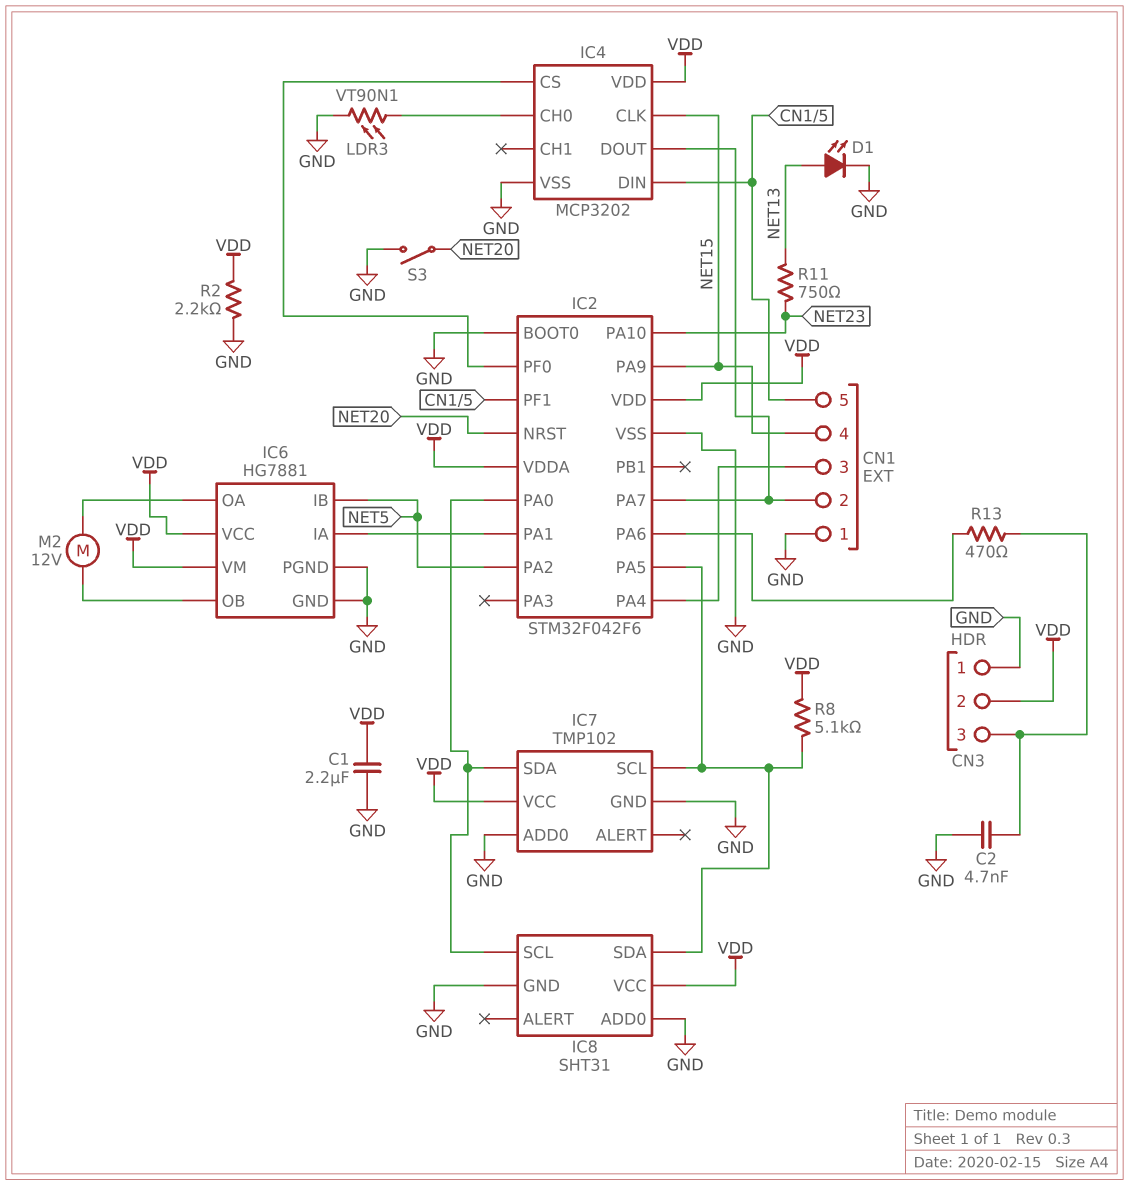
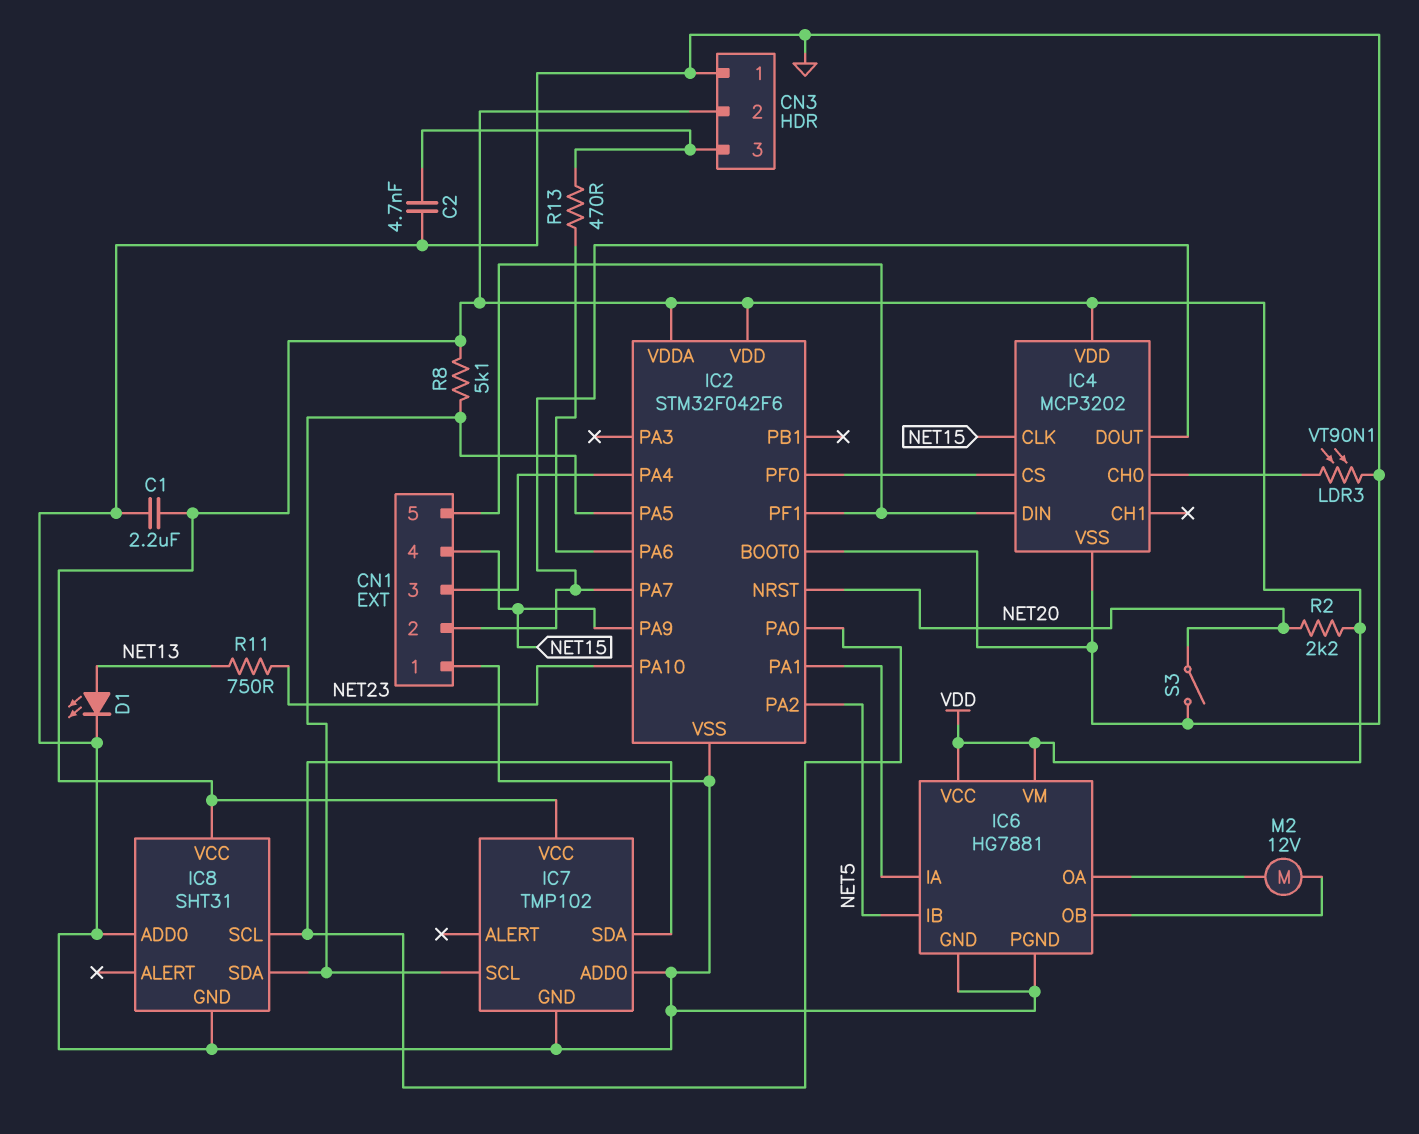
R2: 2.2k (GND, VDD) -> 2.2k (NET20, VDD)

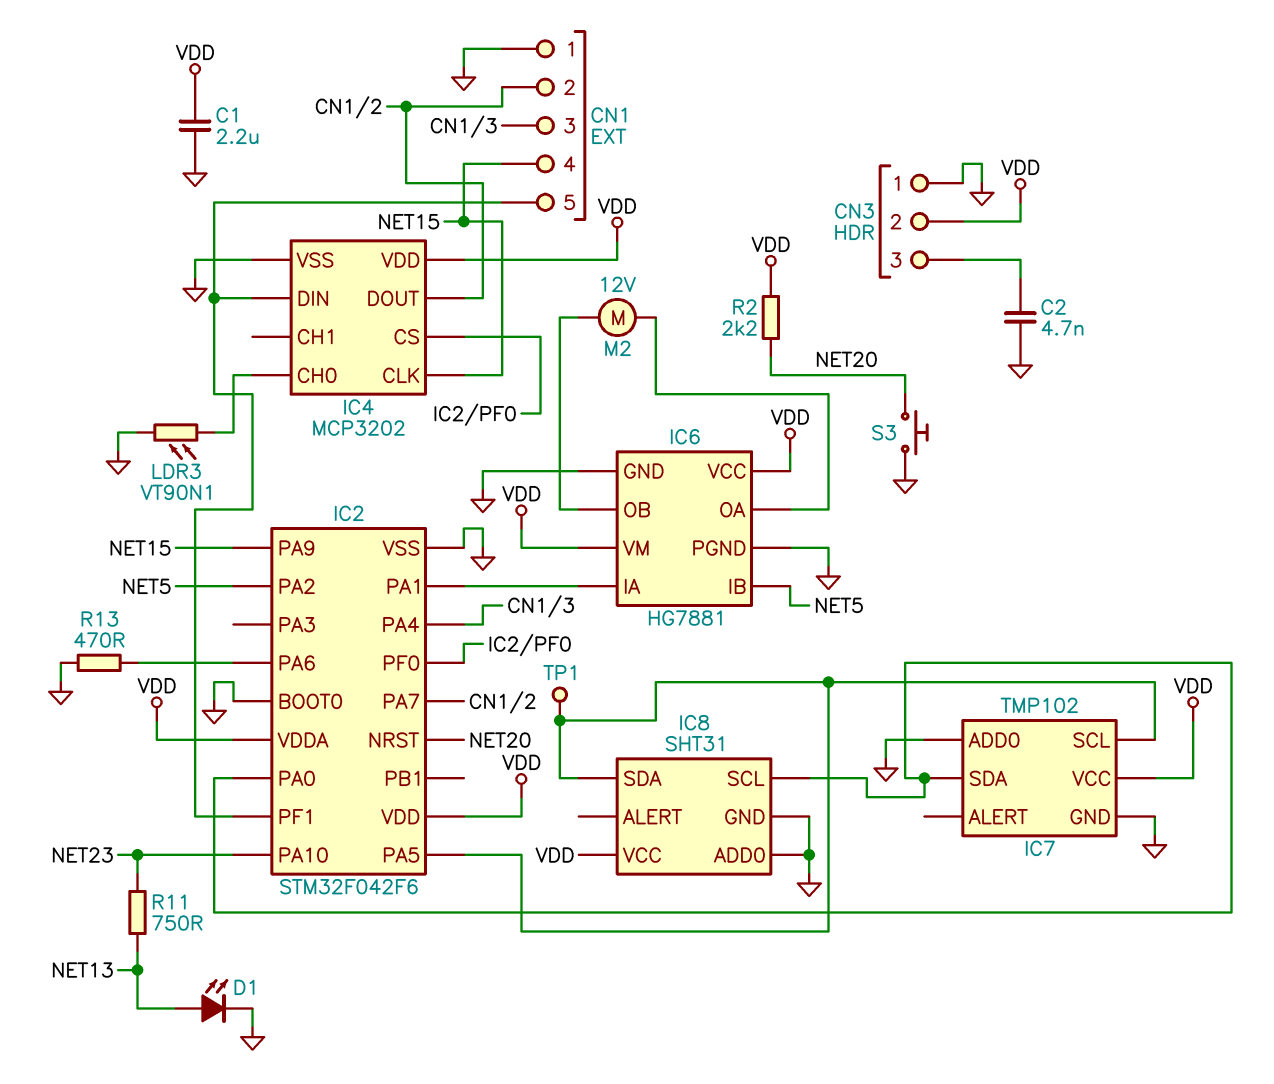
R8: 5.1k (IC2/PA5, VDD) -> none
R13: 470 (CN3/3, IC2/PA6) -> 470 (GND, IC2/PA6)
S3: switch (GND, NET20) -> button (GND, NET20)
TP1: none -> test point (IC2/PA5)

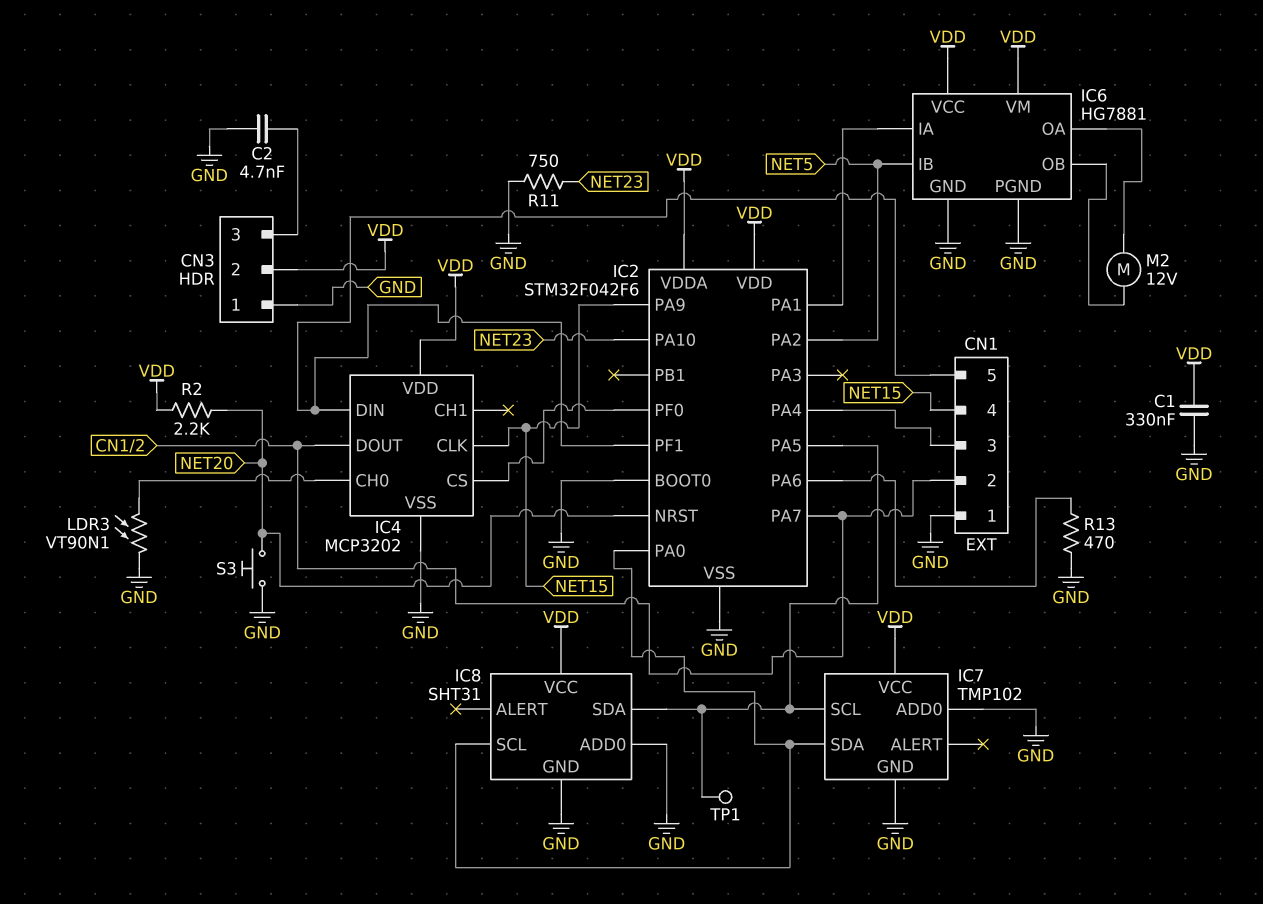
C1: 2.2uF (GND, VDD) -> 330nF (GND, VDD)
D1: LED (A NET13, K GND) -> none
R11: 750 (NET13, NET23) -> 750 (GND, NET23)

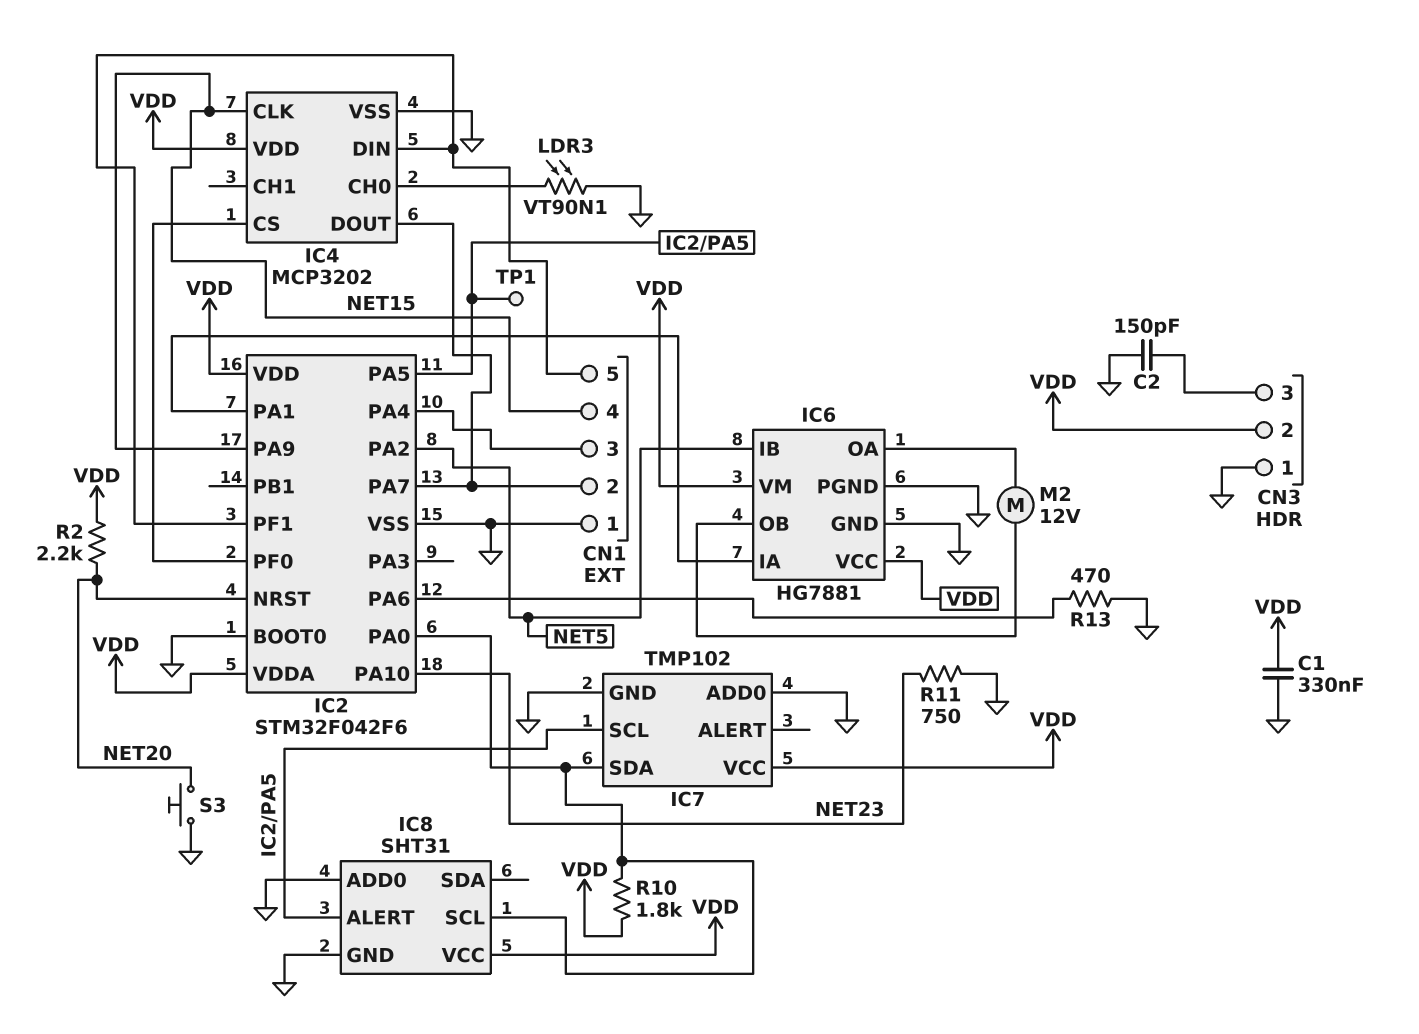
C2: 4.7nF (CN3/3, GND) -> 150pF (CN3/3, GND)
IC8 pin ALERT: none -> IC2/PA5
IC8 pin SDA: IC2/PA5 -> none
R10: none -> 1.8k (IC2/PA0, VDD)

